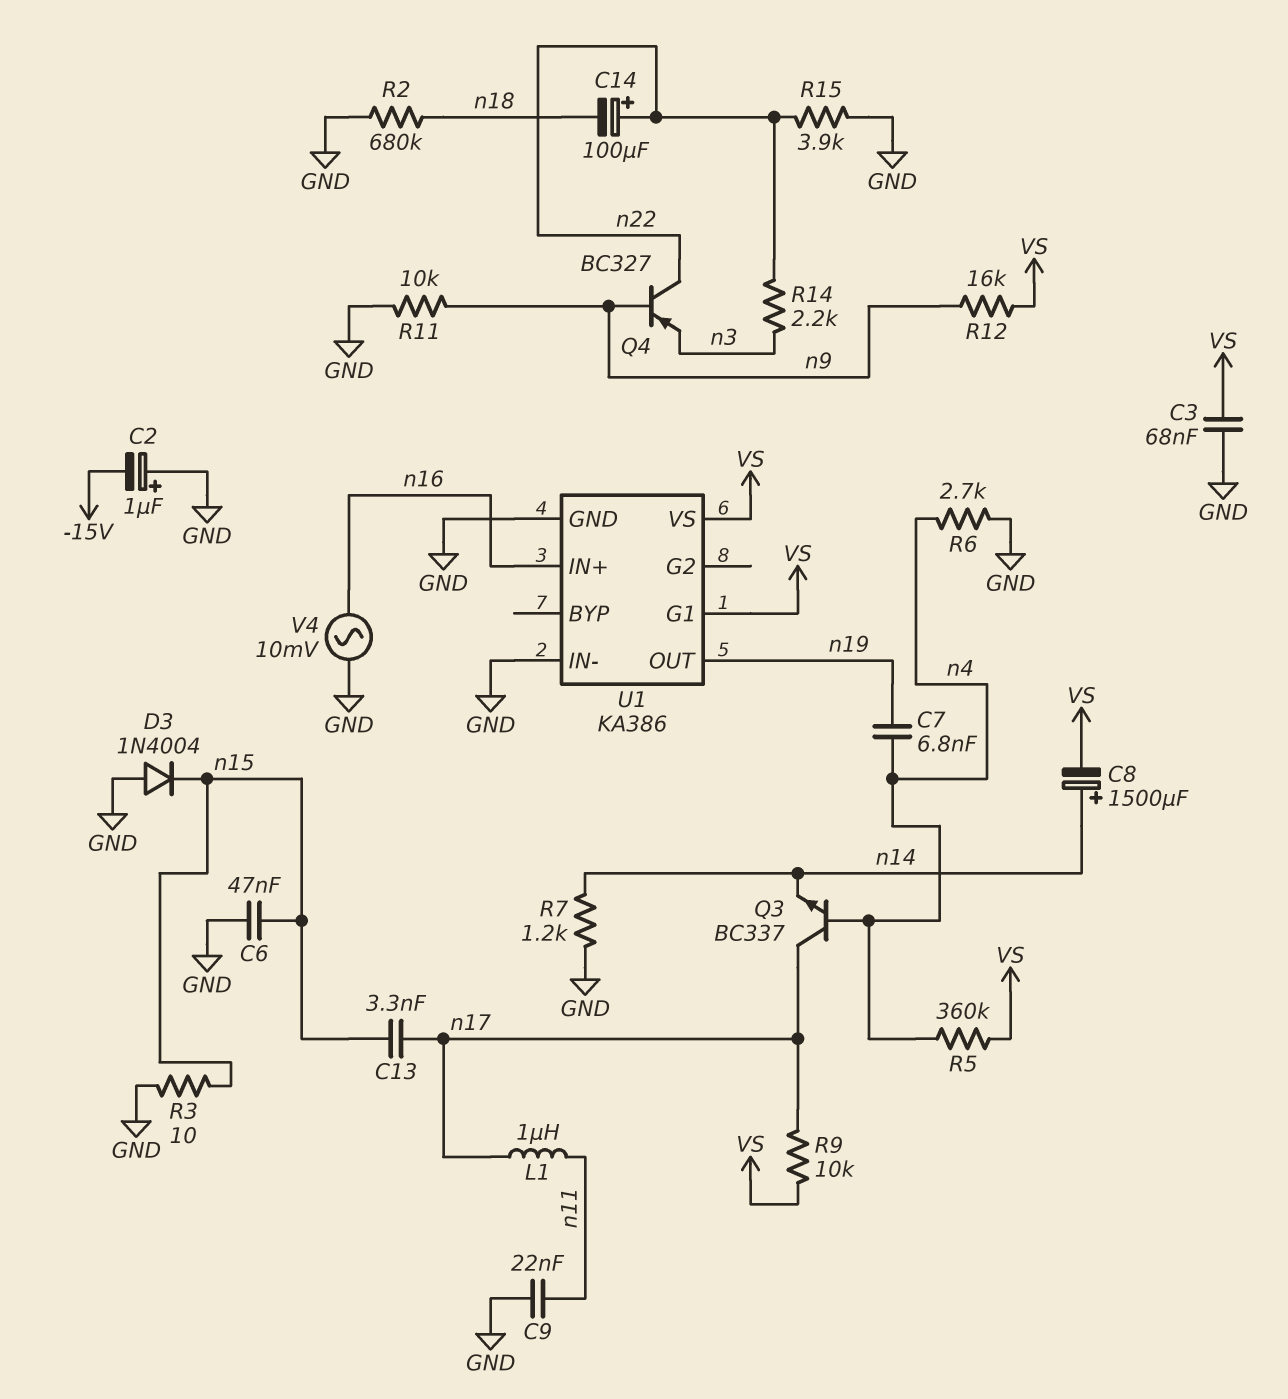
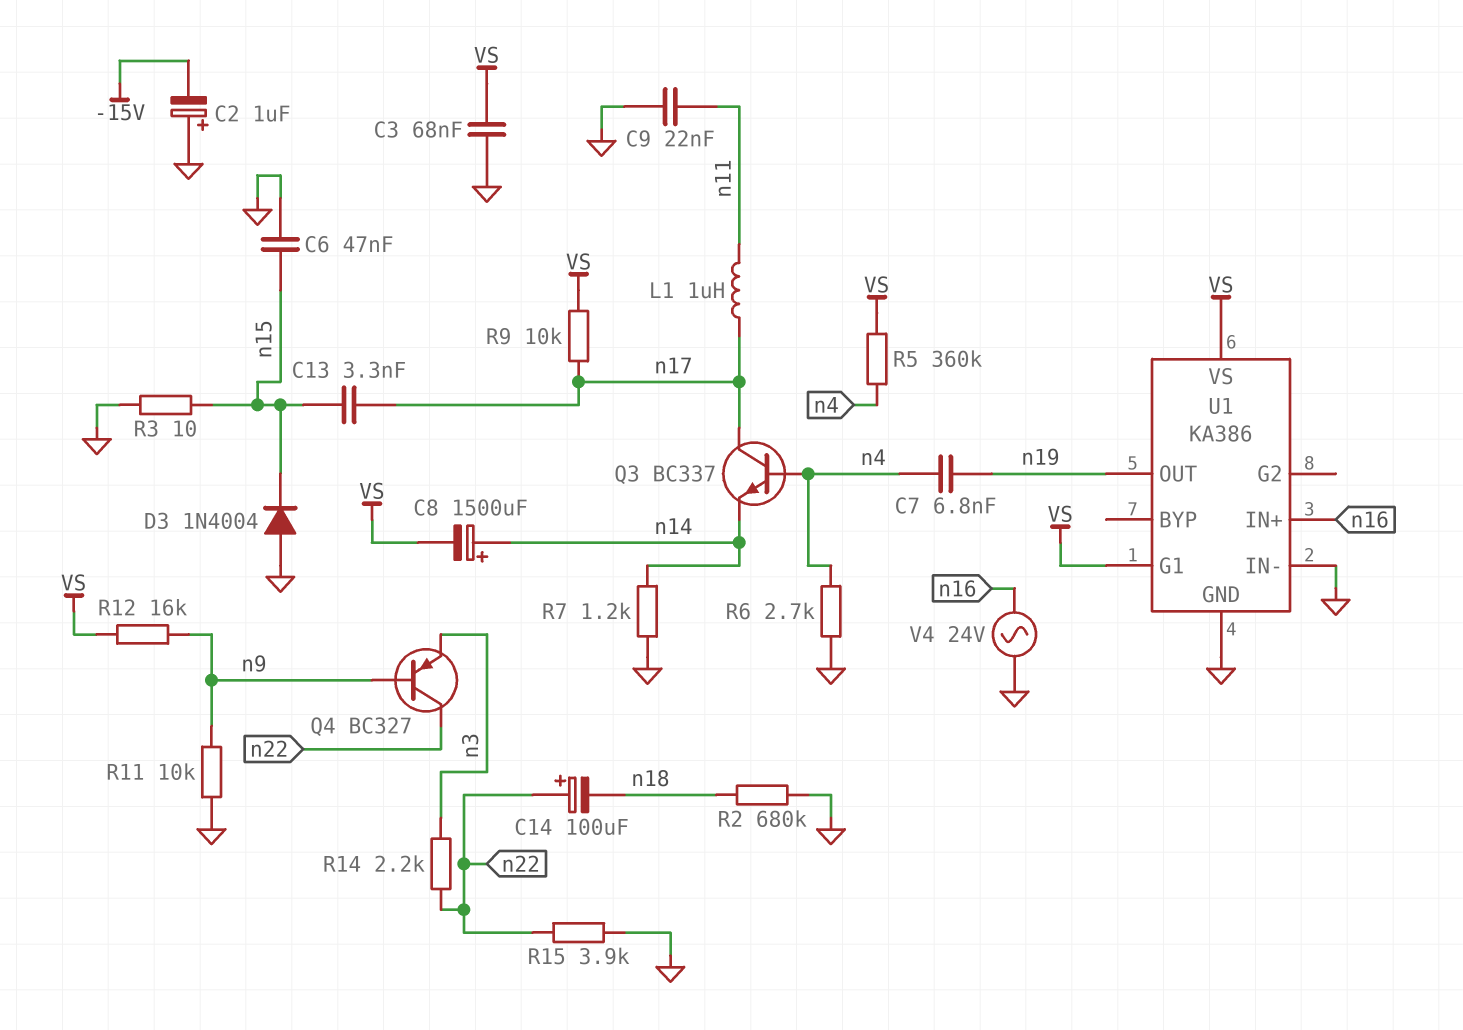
V4: AC 10mV (GND, n16) -> AC 24V (GND, n16)

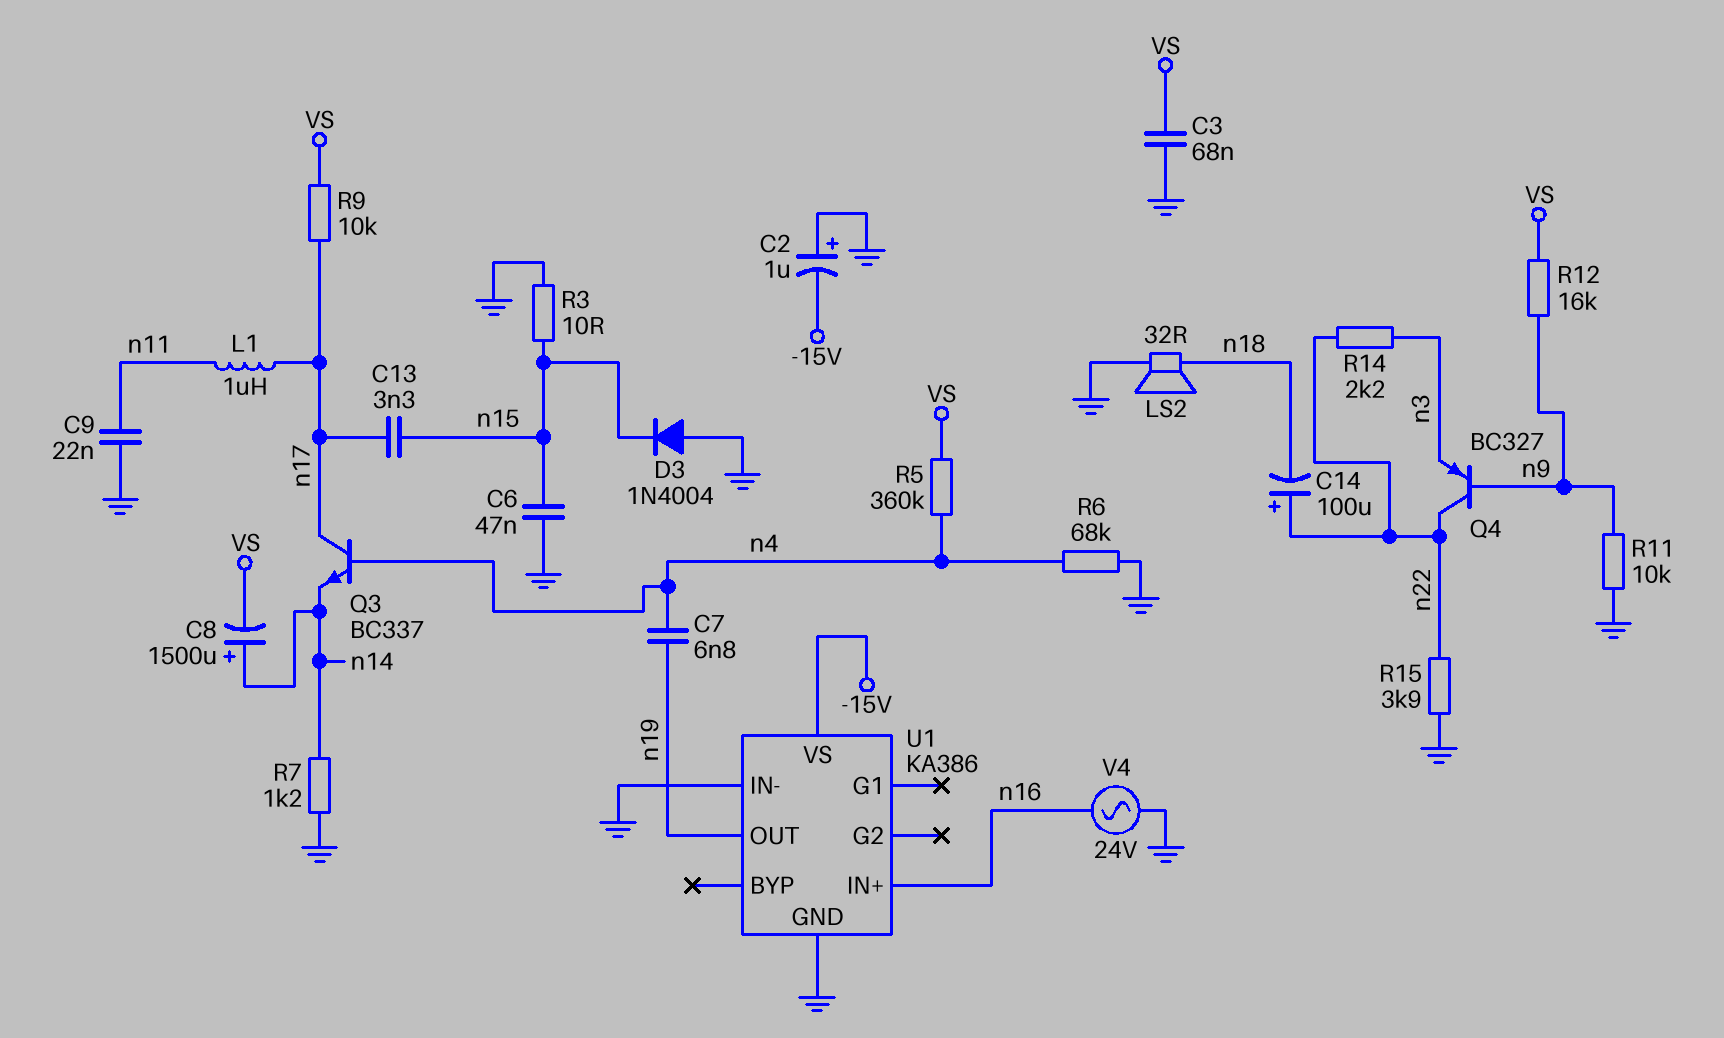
LS2: none -> speaker 32R (GND, n18)
R2: 680k (GND, n18) -> none
R6: 2.7k (GND, n4) -> 68k (GND, n4)
U1 pin G1: VS -> none
U1 pin VS: VS -> -15V

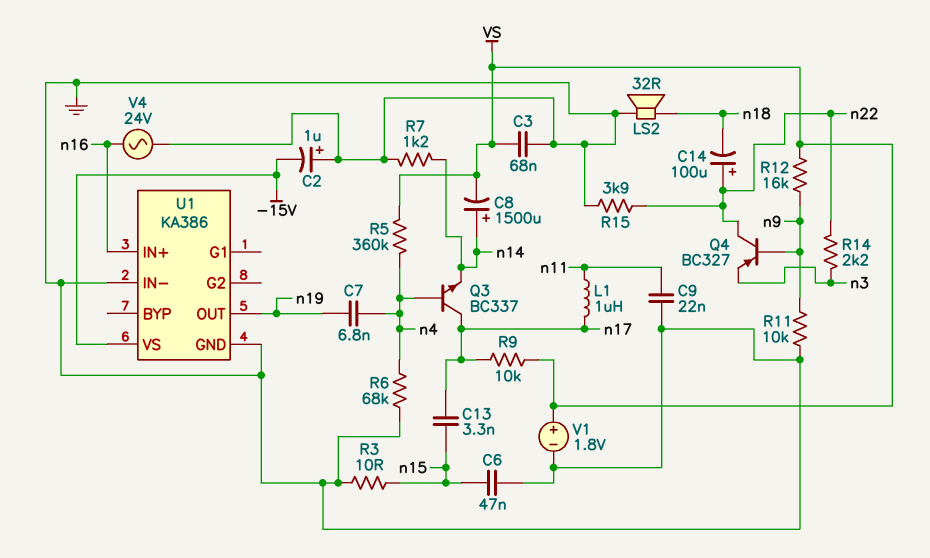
D3: diode 1N4004 (A GND, K n15) -> none
V1: none -> 1.8V (plus VS, minus GND)

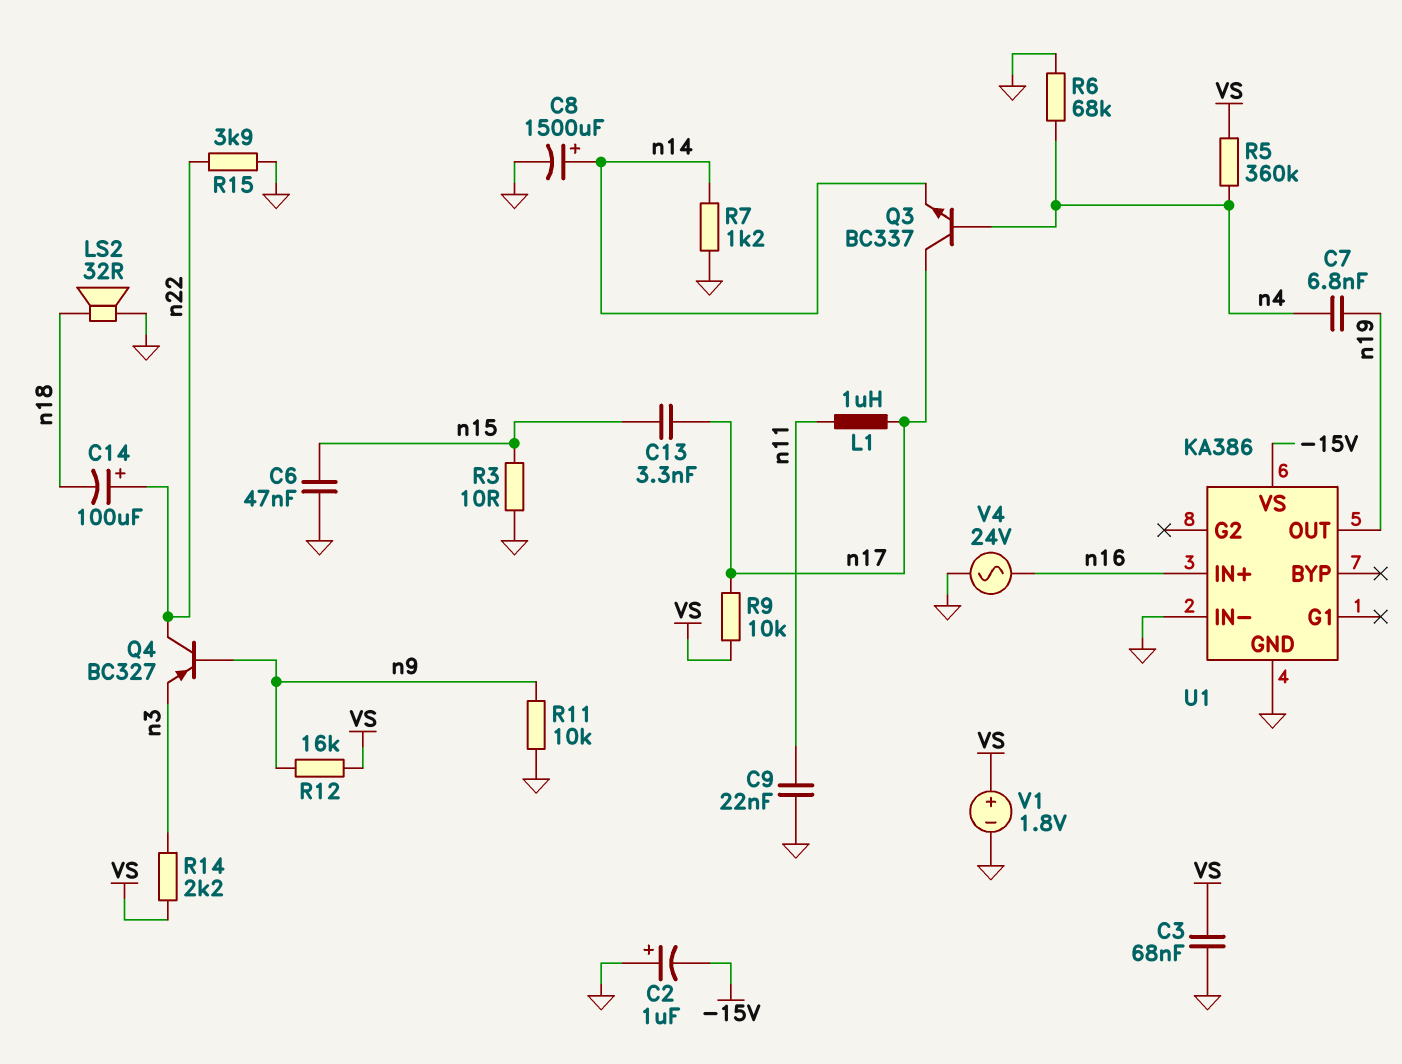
C8: 1500uF (plus n14, minus VS) -> 1500uF (plus n14, minus GND)
R14: 2.2k (n3, n22) -> 2.2k (VS, n3)

